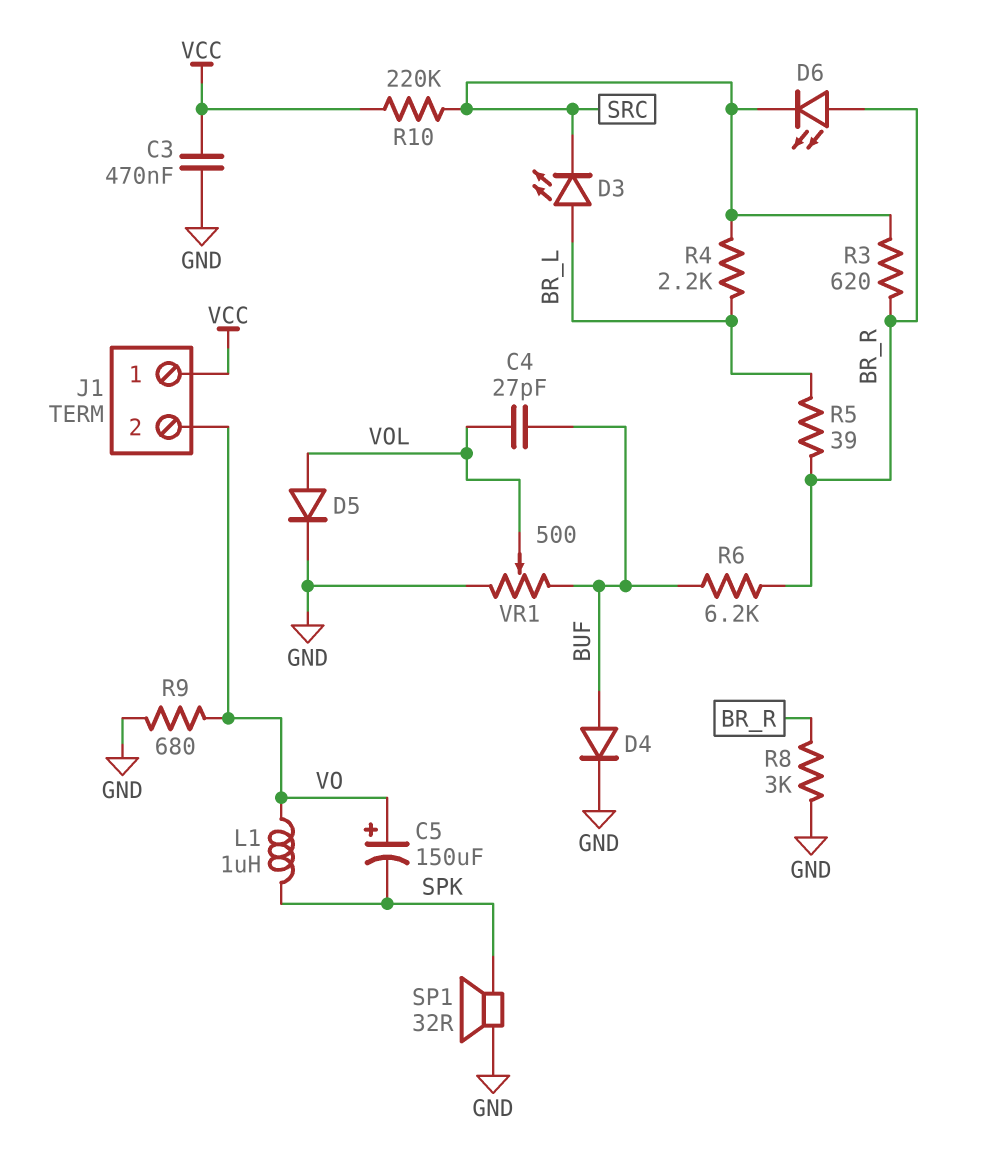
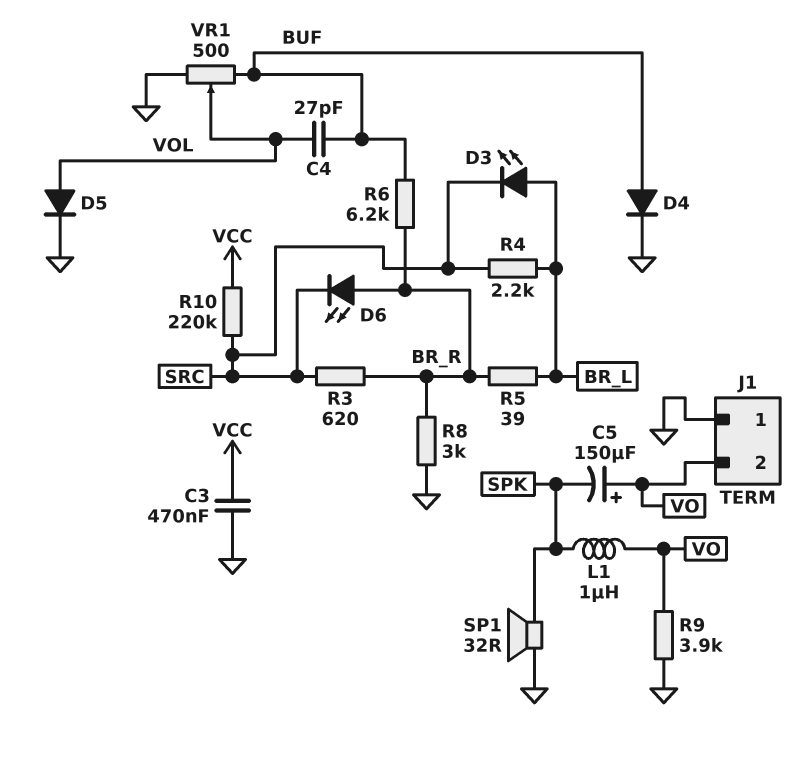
J1 pin 1: VCC -> GND
R9: 680 (GND, VO) -> 3.9k (GND, VO)

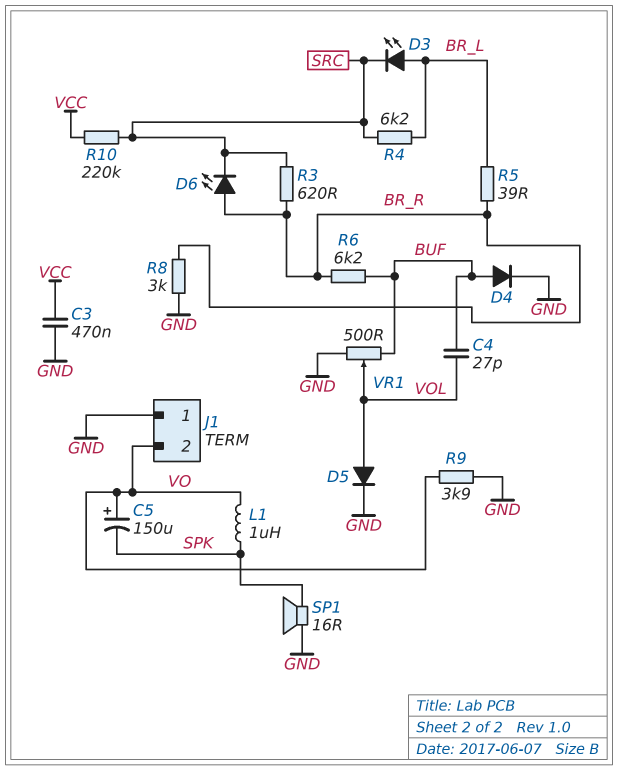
R4: 2.2k (BR_L, SRC) -> 6.2k (BR_L, SRC)
SP1: speaker 32R (GND, SPK) -> speaker 16R (GND, SPK)

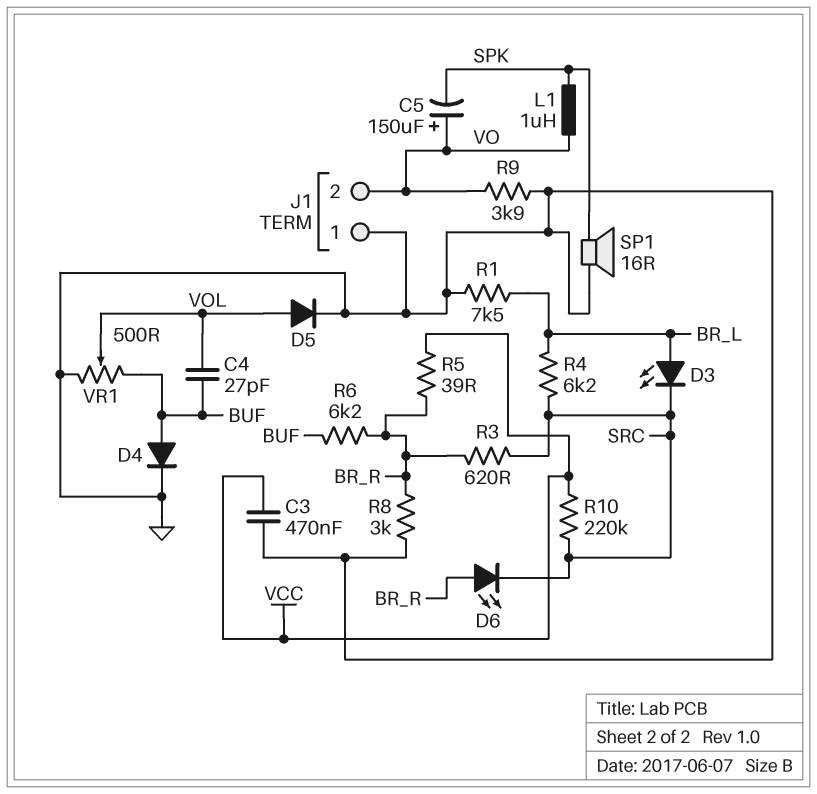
R1: none -> 7.5k (BR_L, GND)
R5: 39 (BR_L, BR_R) -> 39 (BR_R, VCC)

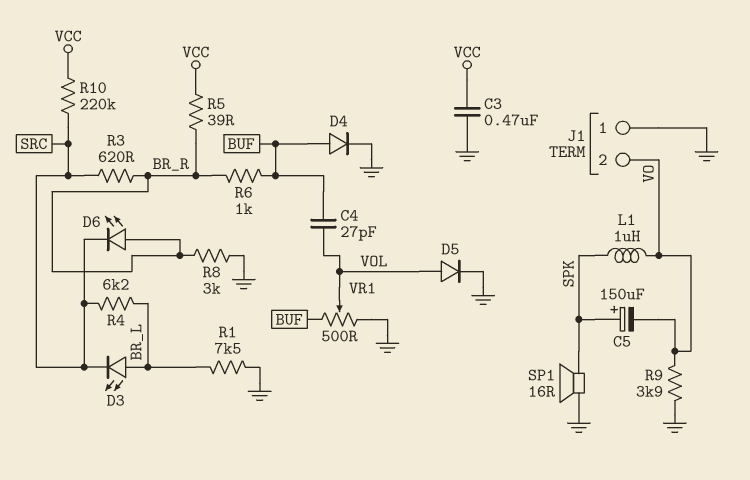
C5: 150uF (plus VO, minus SPK) -> 150uF (plus SPK, minus VO)
R6: 6.2k (BR_R, BUF) -> 1k (BR_R, BUF)

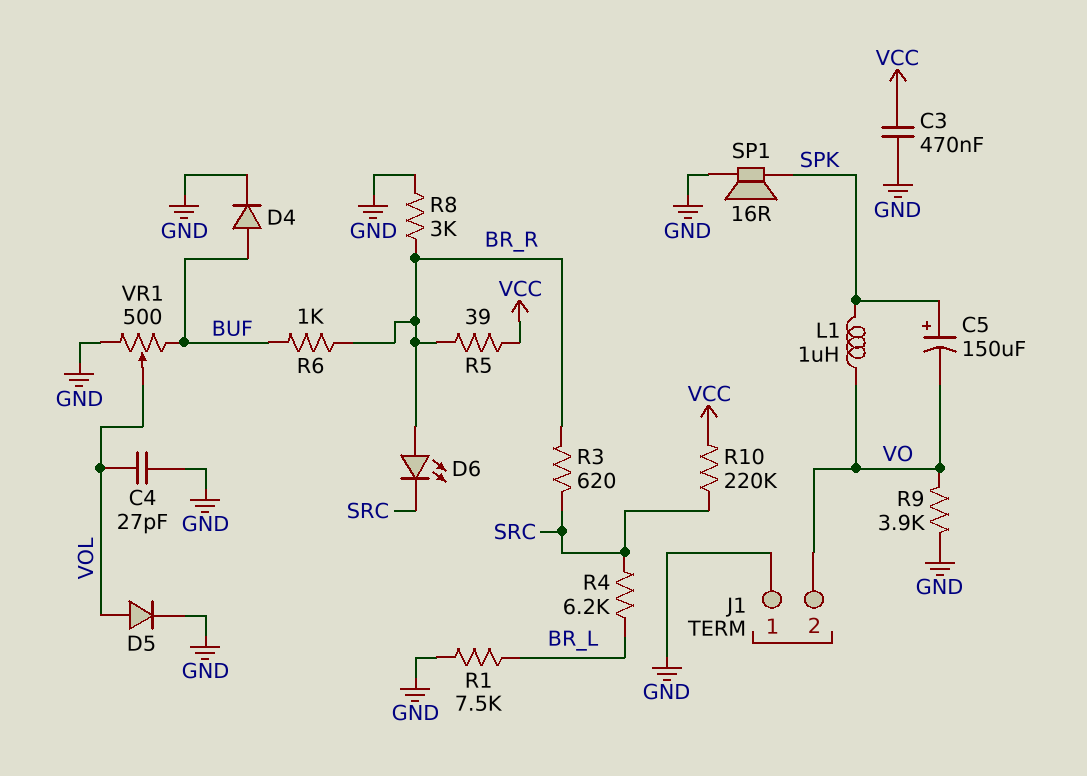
C4: 27pF (BUF, VOL) -> 27pF (GND, VOL)
D3: LED (A BR_L, K SRC) -> none

